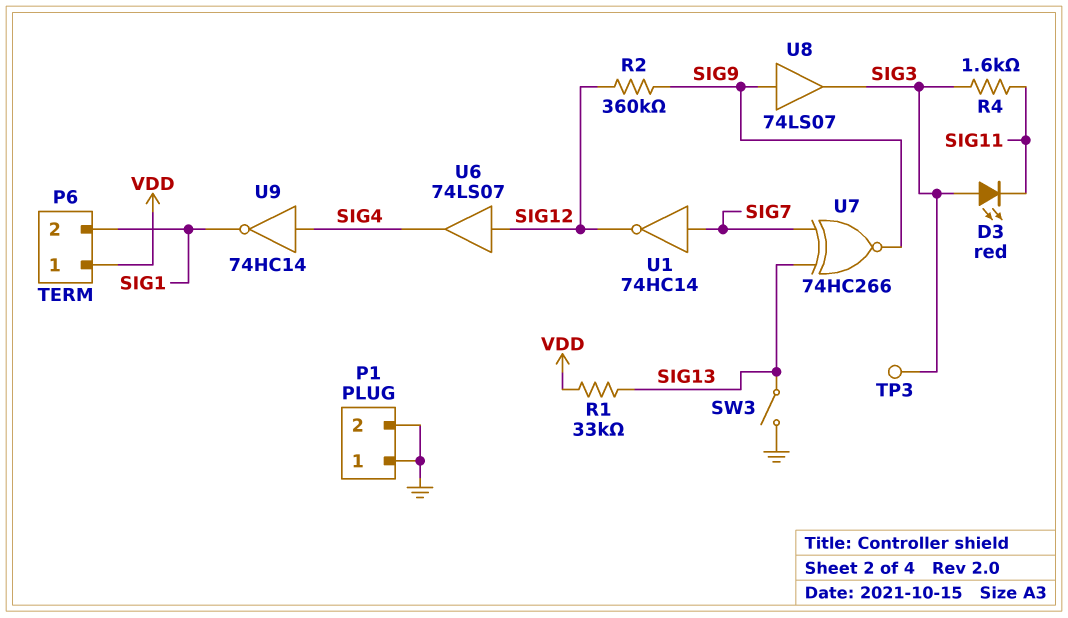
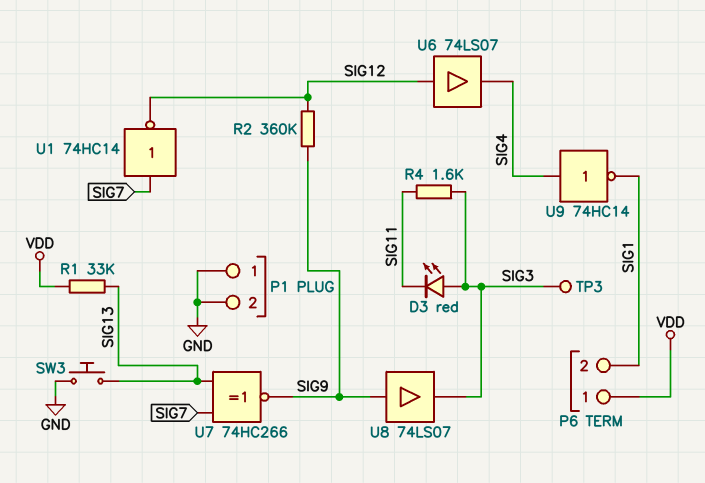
SW3: switch (GND, SIG13) -> button (GND, SIG13)

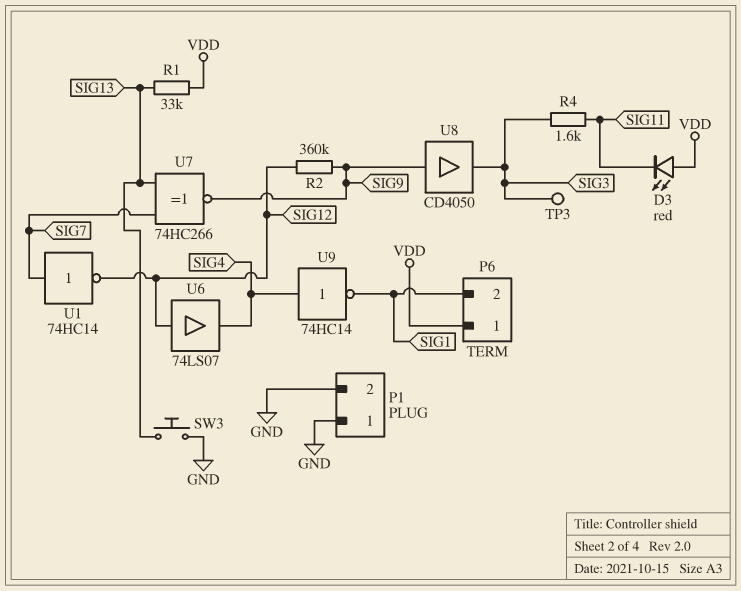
D3: LED red (A SIG3, K SIG11) -> LED red (A VDD, K SIG11)
U8: buffer 74LS07 (in SIG9, out SIG3) -> buffer CD4050 (in SIG9, out SIG3)

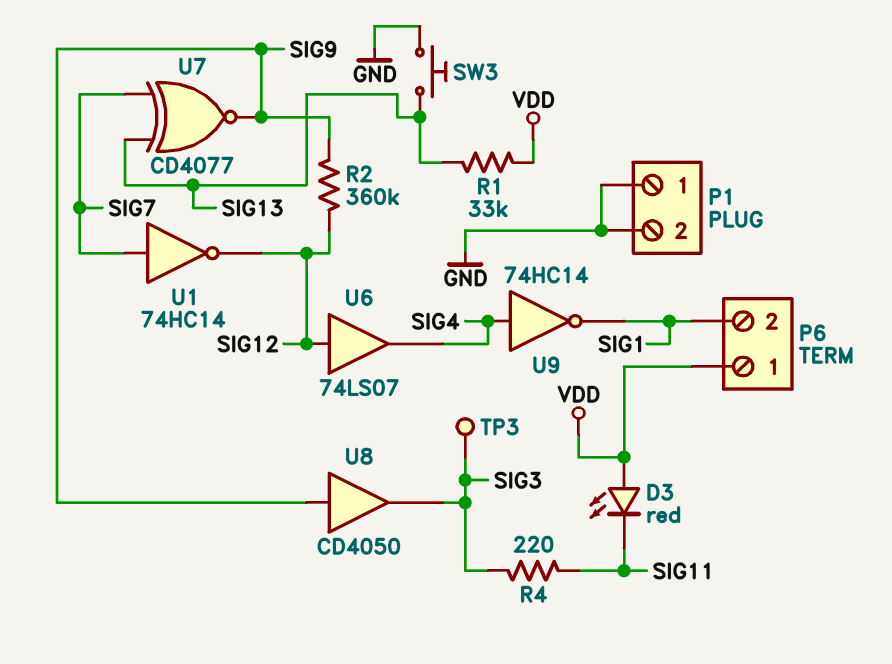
R4: 1.6k (SIG3, SIG11) -> 220 (SIG3, SIG11)
U7: XNOR 74HC266 (in SIG7, in SIG13, out SIG9) -> XNOR CD4077 (in SIG7, in SIG13, out SIG9)

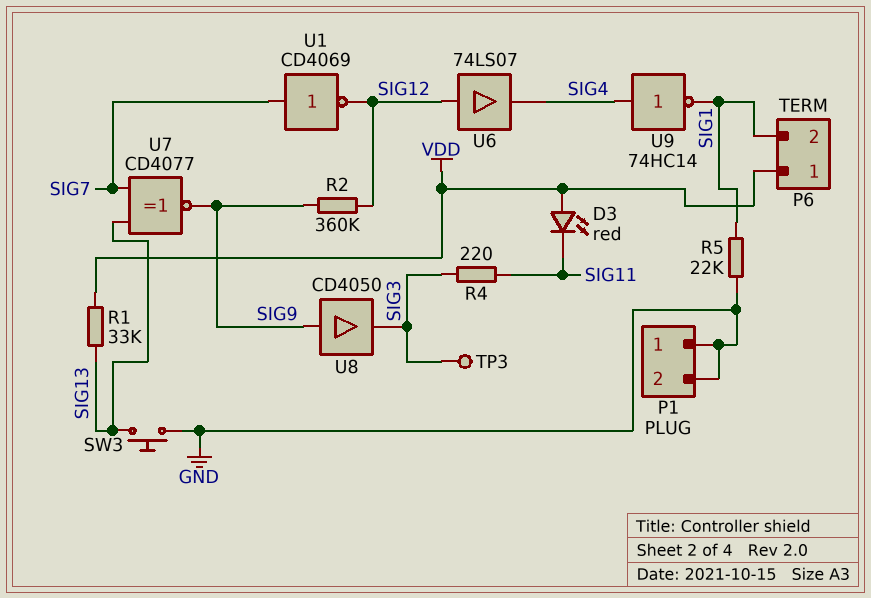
R5: none -> 22k (GND, SIG1)
U1: NOT 74HC14 (in SIG7, out SIG12) -> NOT CD4069 (in SIG7, out SIG12)

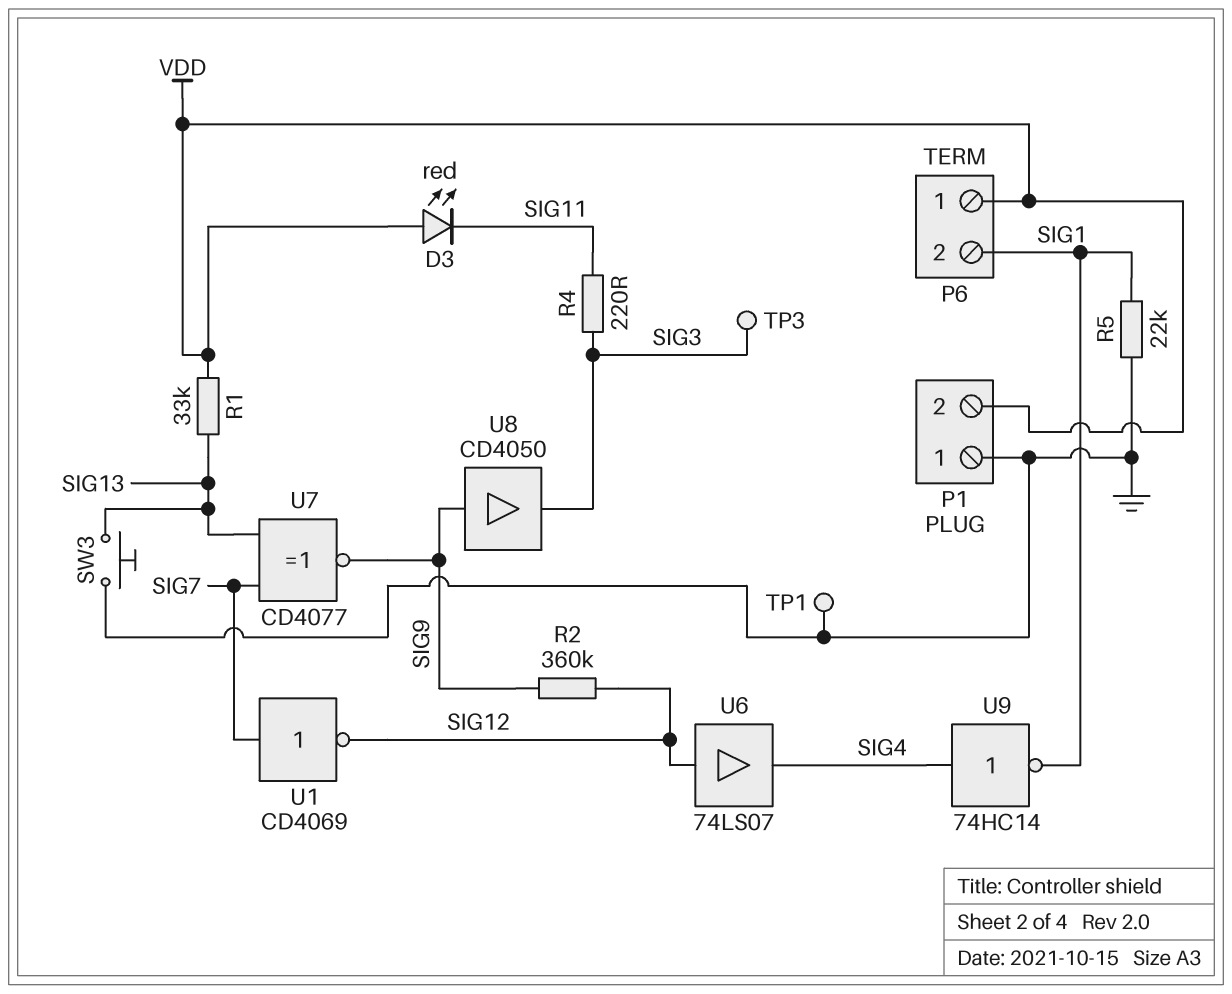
P1 pin 2: GND -> VDD
TP1: none -> test point (GND)

